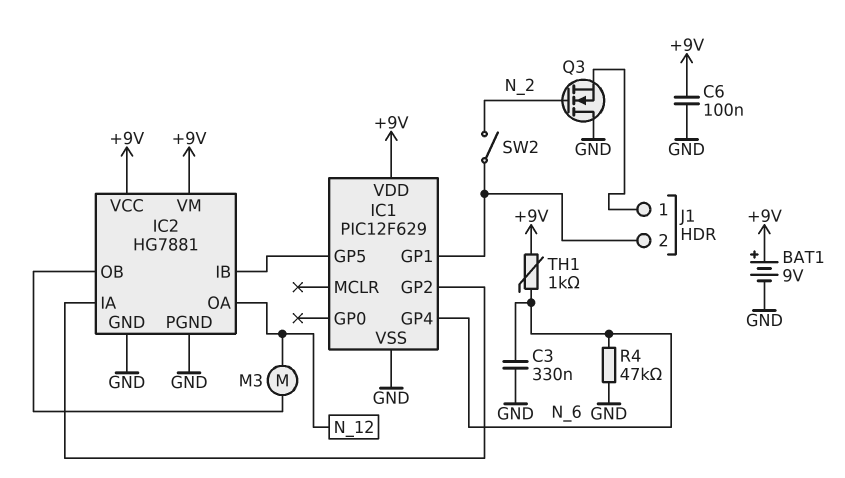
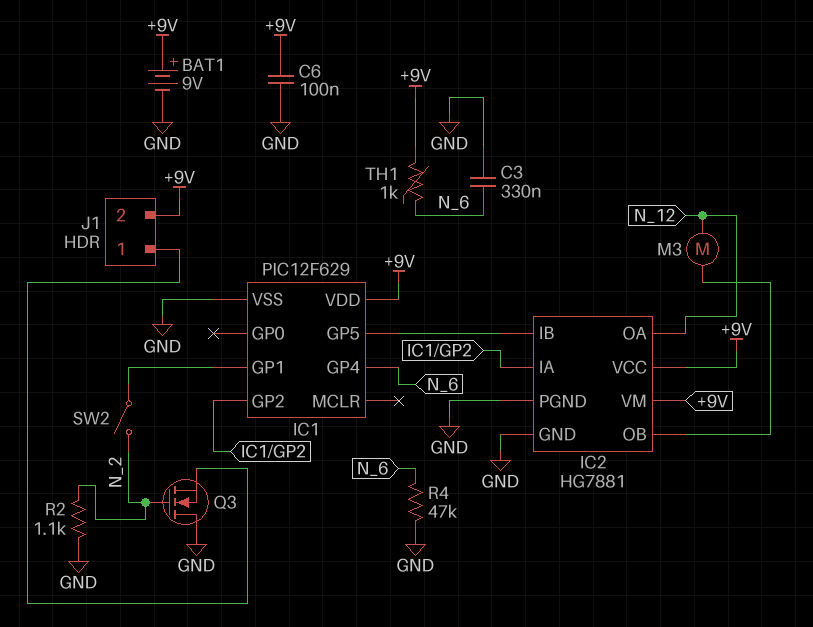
J1 pin 2: IC1/GP1 -> +9V
R2: none -> 1.1k (GND, N_2)

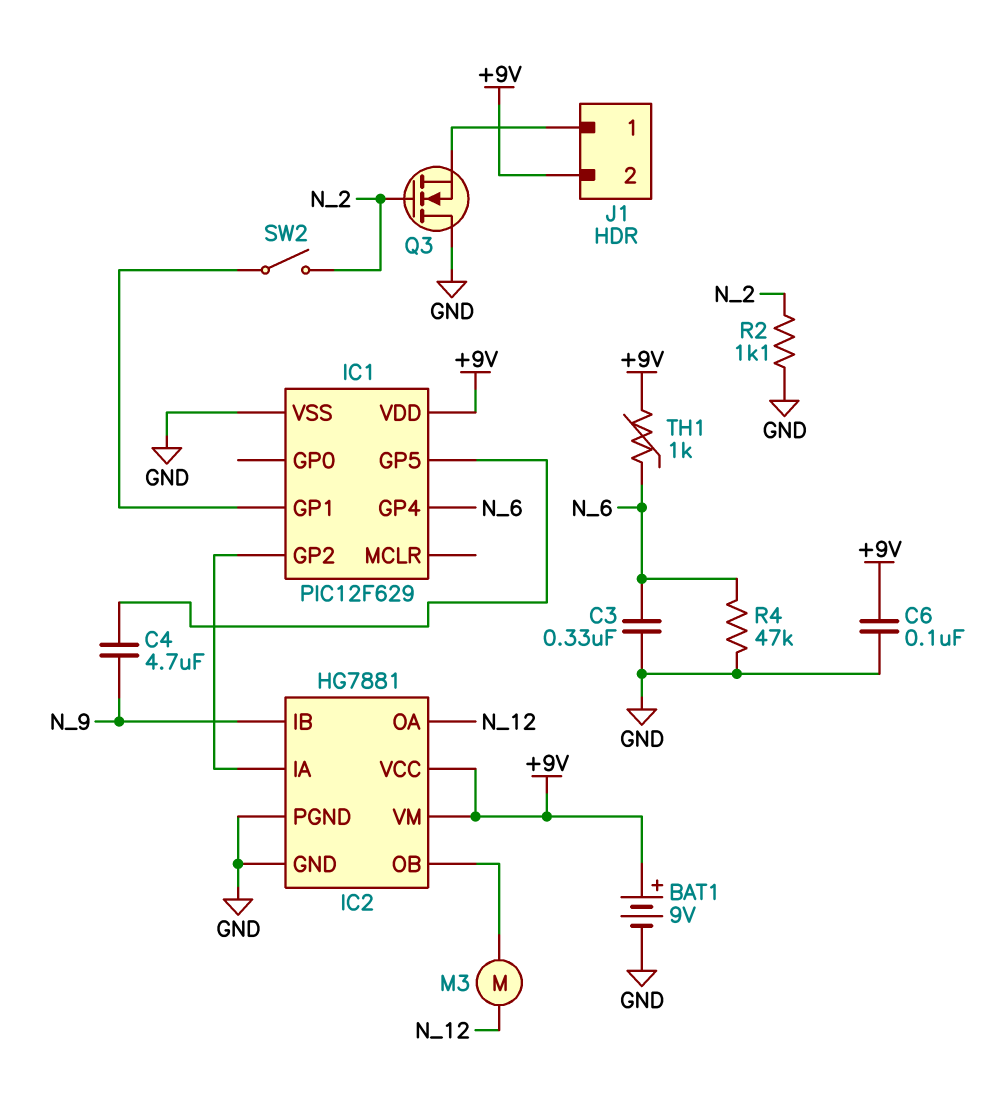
C4: none -> 4.7uF (IC1/GP5, N_9)
IC2 pin IB: IC1/GP5 -> N_9

